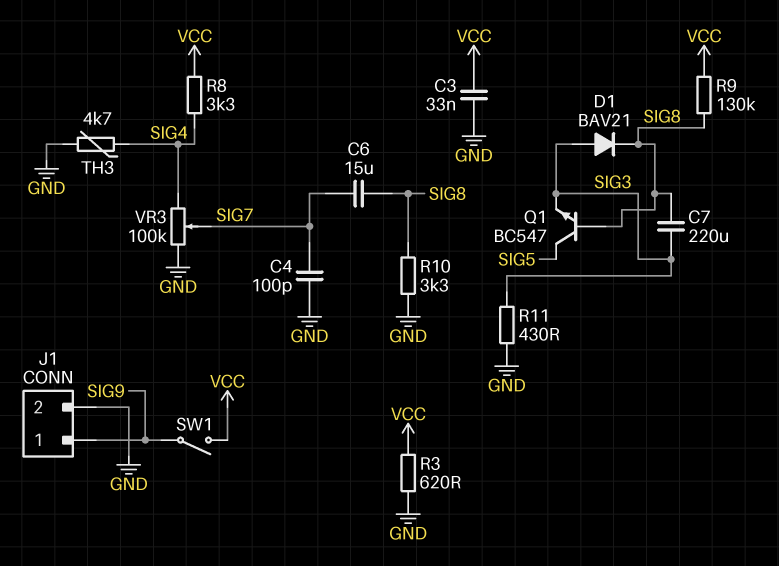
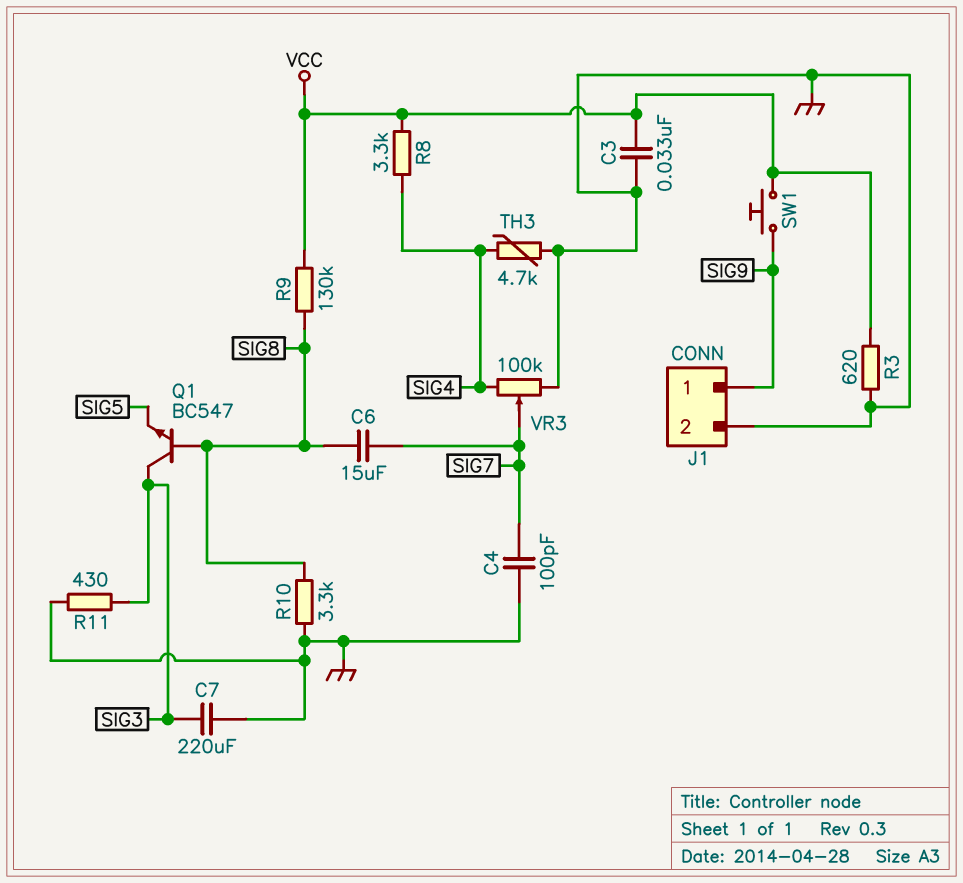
C7: 220uF (SIG3, SIG8) -> 220uF (GND, SIG3)
D1: diode BAV21 (A SIG3, K SIG8) -> none
Q1: NPN BC547 (B SIG8, C SIG5, E SIG3) -> NPN BC547 (B SIG8, C SIG3, E SIG5)
SW1: switch (SIG9, VCC) -> button (SIG9, VCC)

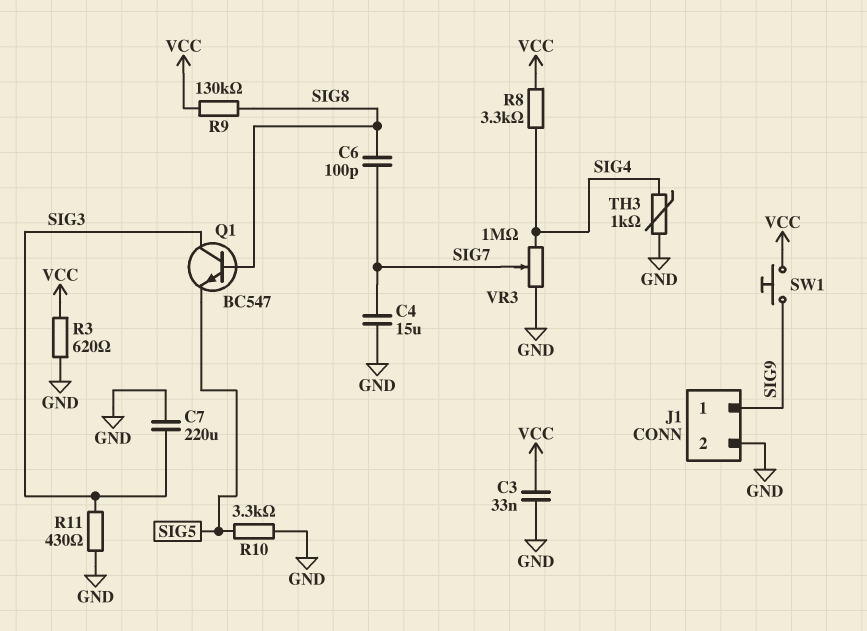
C4: 100pF (GND, SIG7) -> 15uF (GND, SIG7)
C6: 15uF (SIG7, SIG8) -> 100pF (SIG7, SIG8)
R10: 3.3k (GND, SIG8) -> 3.3k (GND, SIG5)
TH3: 4.7k (GND, SIG4) -> 1k (GND, SIG4)
VR3: 100k (GND, SIG4, wiper SIG7) -> 1M (GND, SIG4, wiper SIG7)

